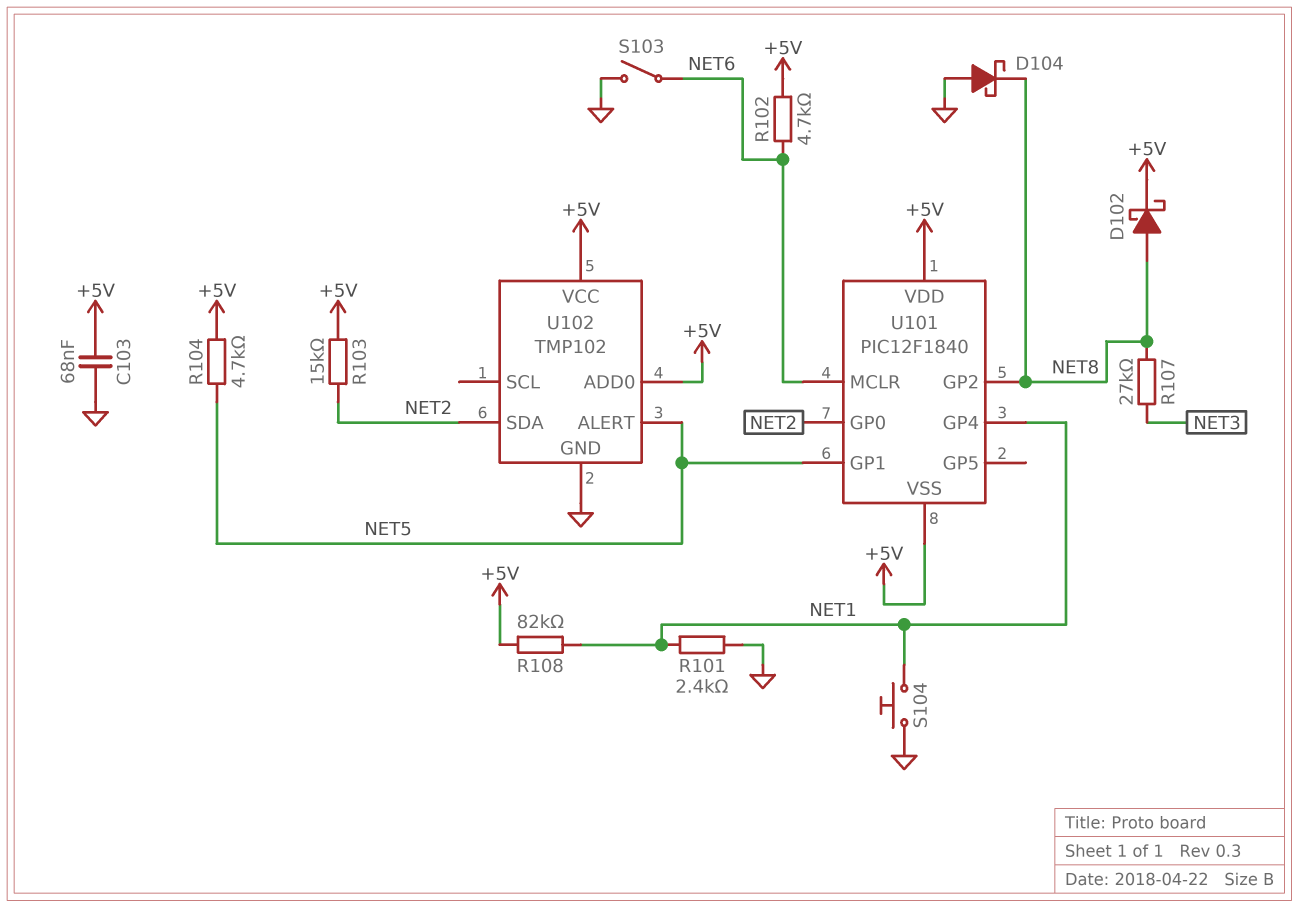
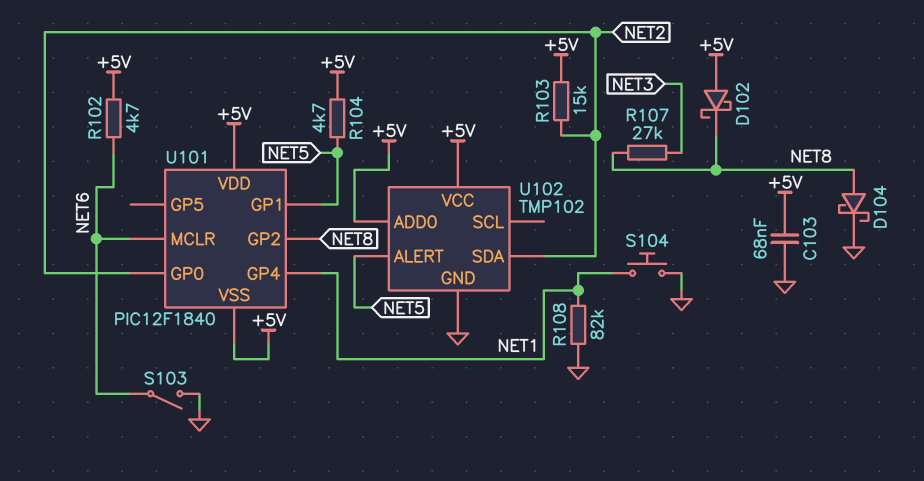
D102: schottky (A NET8, K +5V) -> schottky (A +5V, K NET8)
D104: schottky (A GND, K NET8) -> schottky (A NET8, K GND)
R101: 2.4k (GND, NET1) -> none
R108: 82k (+5V, NET1) -> 82k (GND, NET1)

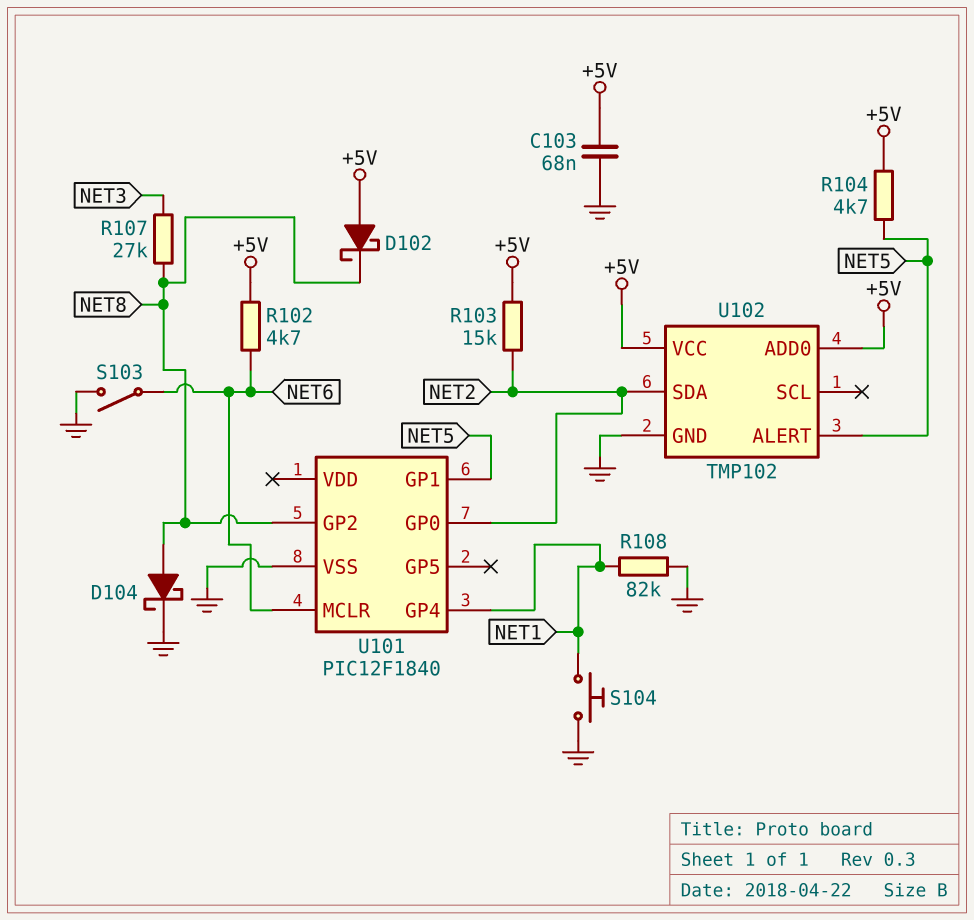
U101 pin VDD: +5V -> none
U101 pin VSS: +5V -> GND

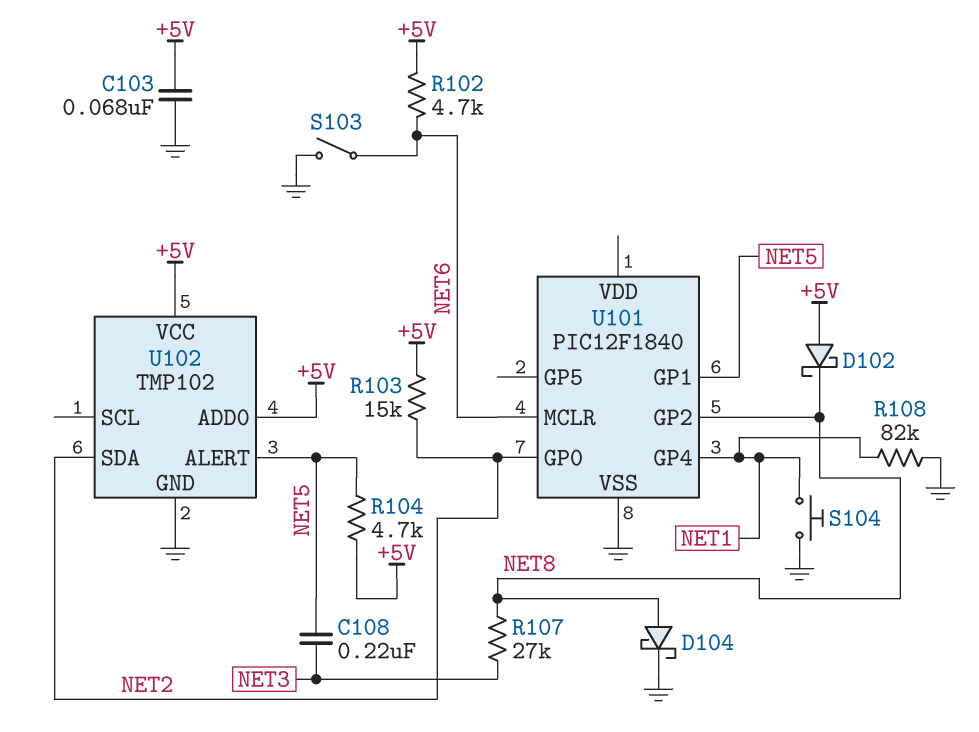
C108: none -> 220nF (NET3, NET5)

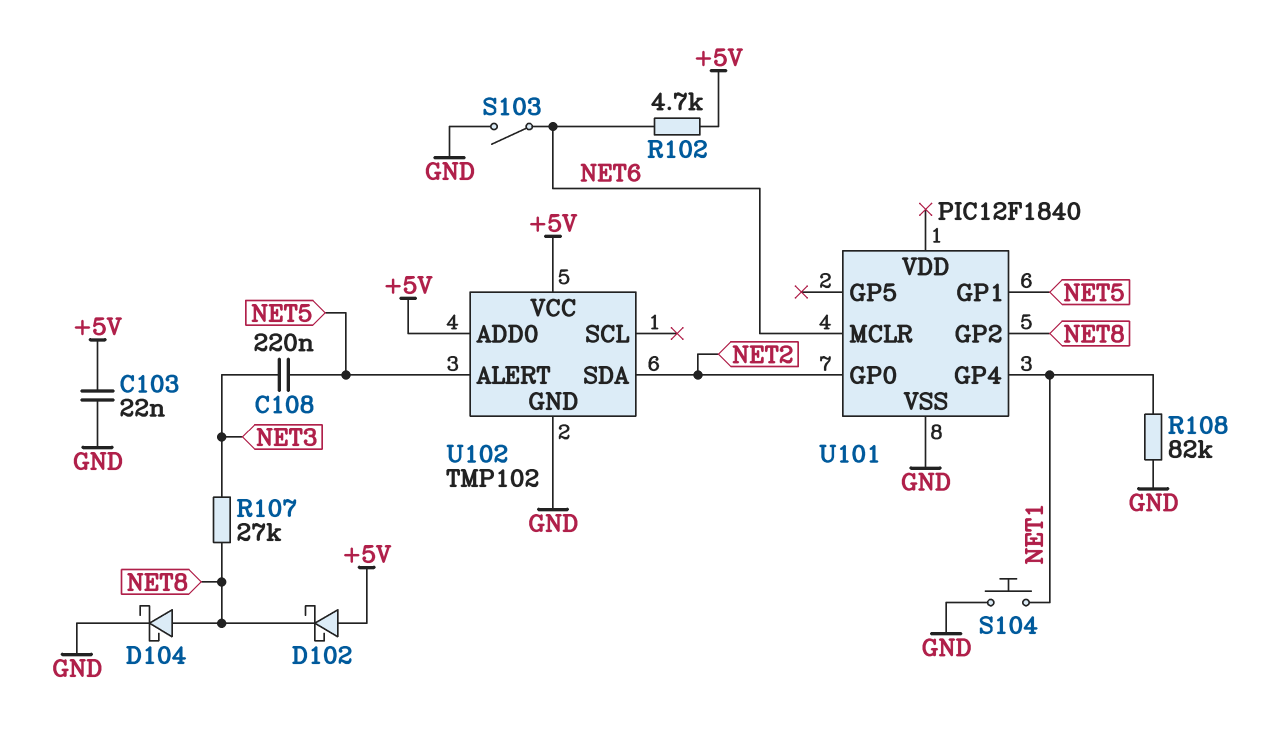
C103: 68nF (+5V, GND) -> 22nF (+5V, GND)
R103: 15k (+5V, NET2) -> none
R104: 4.7k (+5V, NET5) -> none

